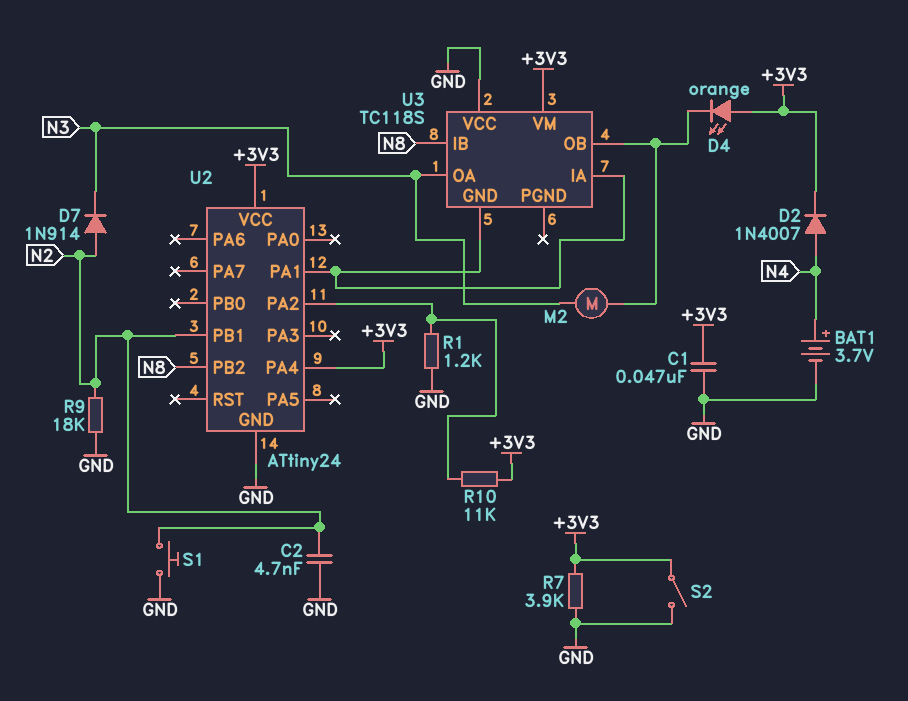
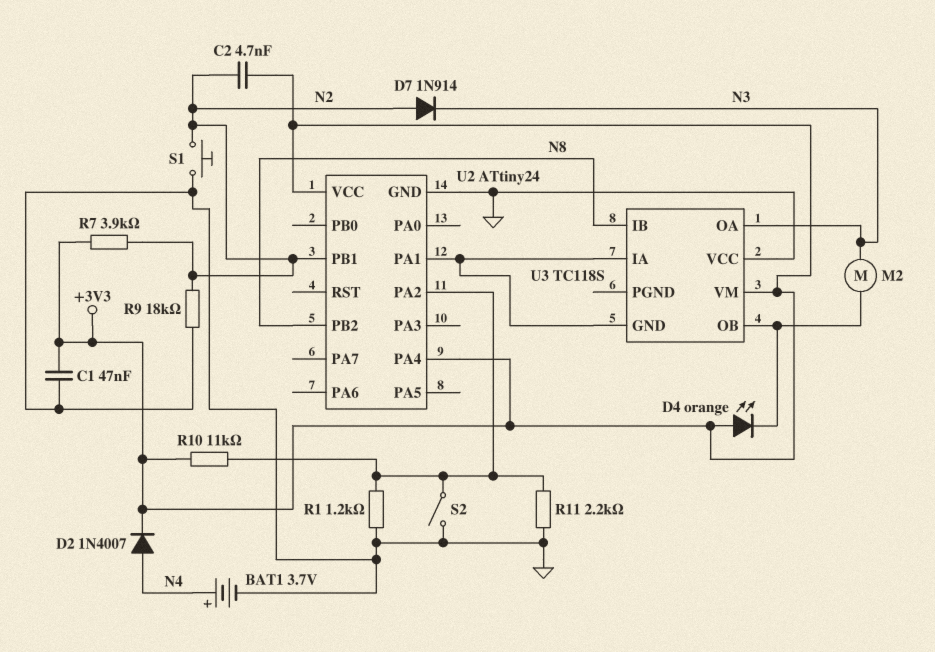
C2: 4.7nF (GND, N2) -> 4.7nF (+3V3, N2)
R7: 3.9k (+3V3, GND) -> 3.9k (+3V3, N2)
R11: none -> 2.2k (GND, U2/PA2)
S2: switch (+3V3, GND) -> switch (GND, U2/PA2)

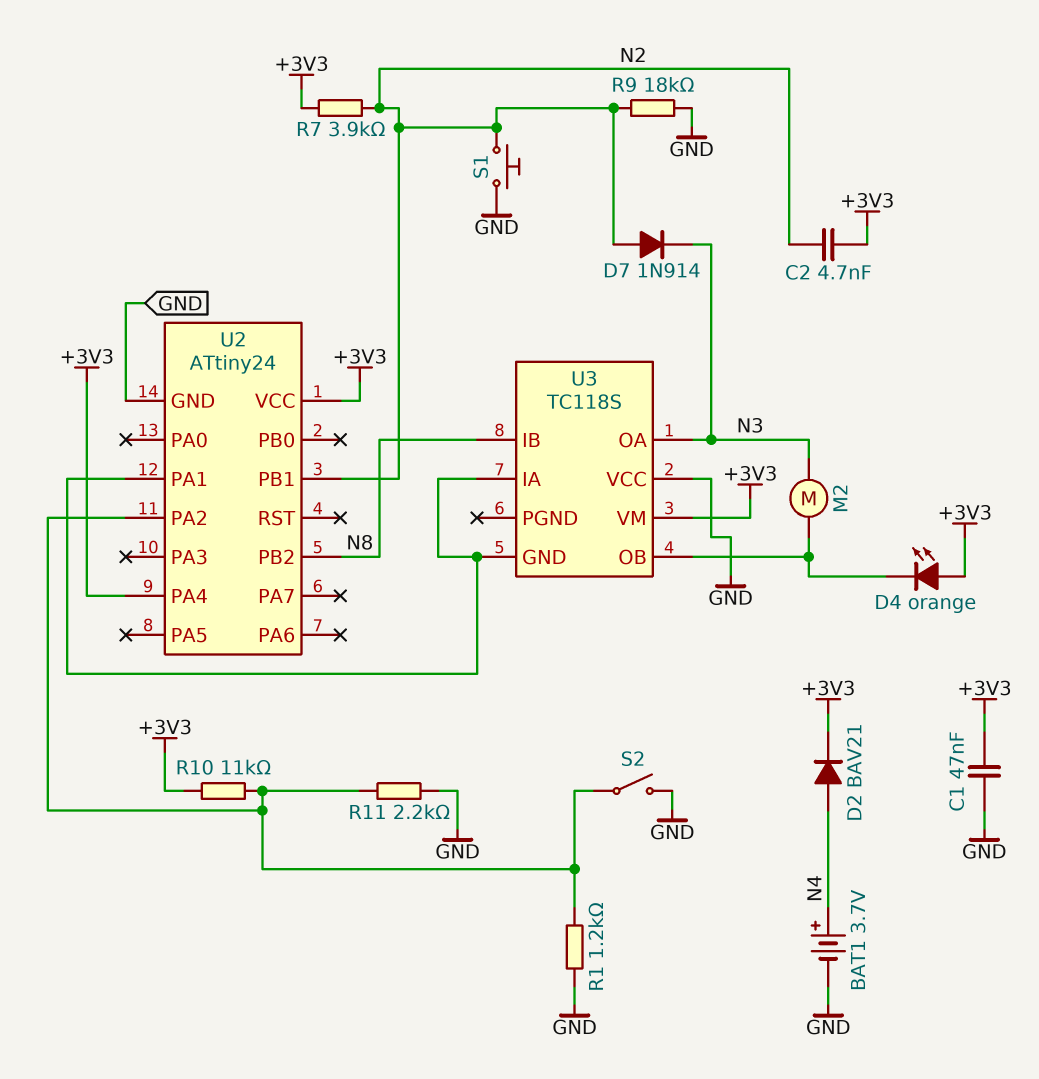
D2: diode 1N4007 (A N4, K +3V3) -> diode BAV21 (A N4, K +3V3)

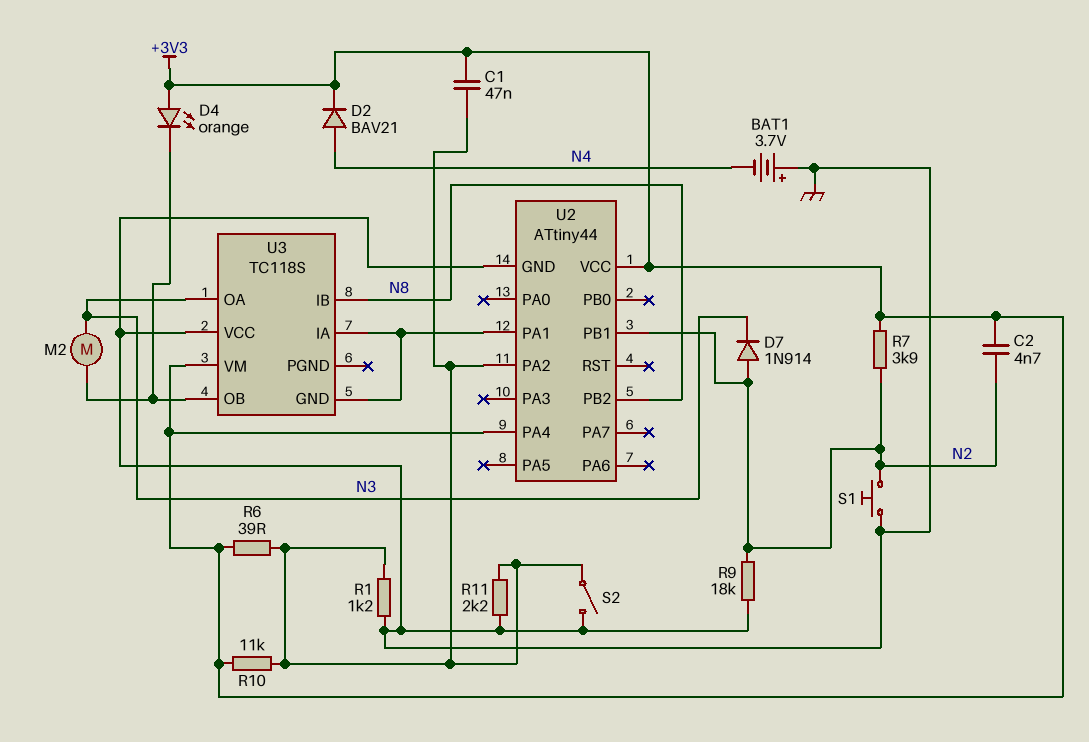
BAT1: 3.7V (plus N4, minus GND) -> 3.7V (plus GND, minus N4)
C1: 47nF (+3V3, GND) -> 47nF (+3V3, U2/PA2)
R6: none -> 39 (+3V3, U2/PA2)
U2: ATtiny24 -> ATtiny44

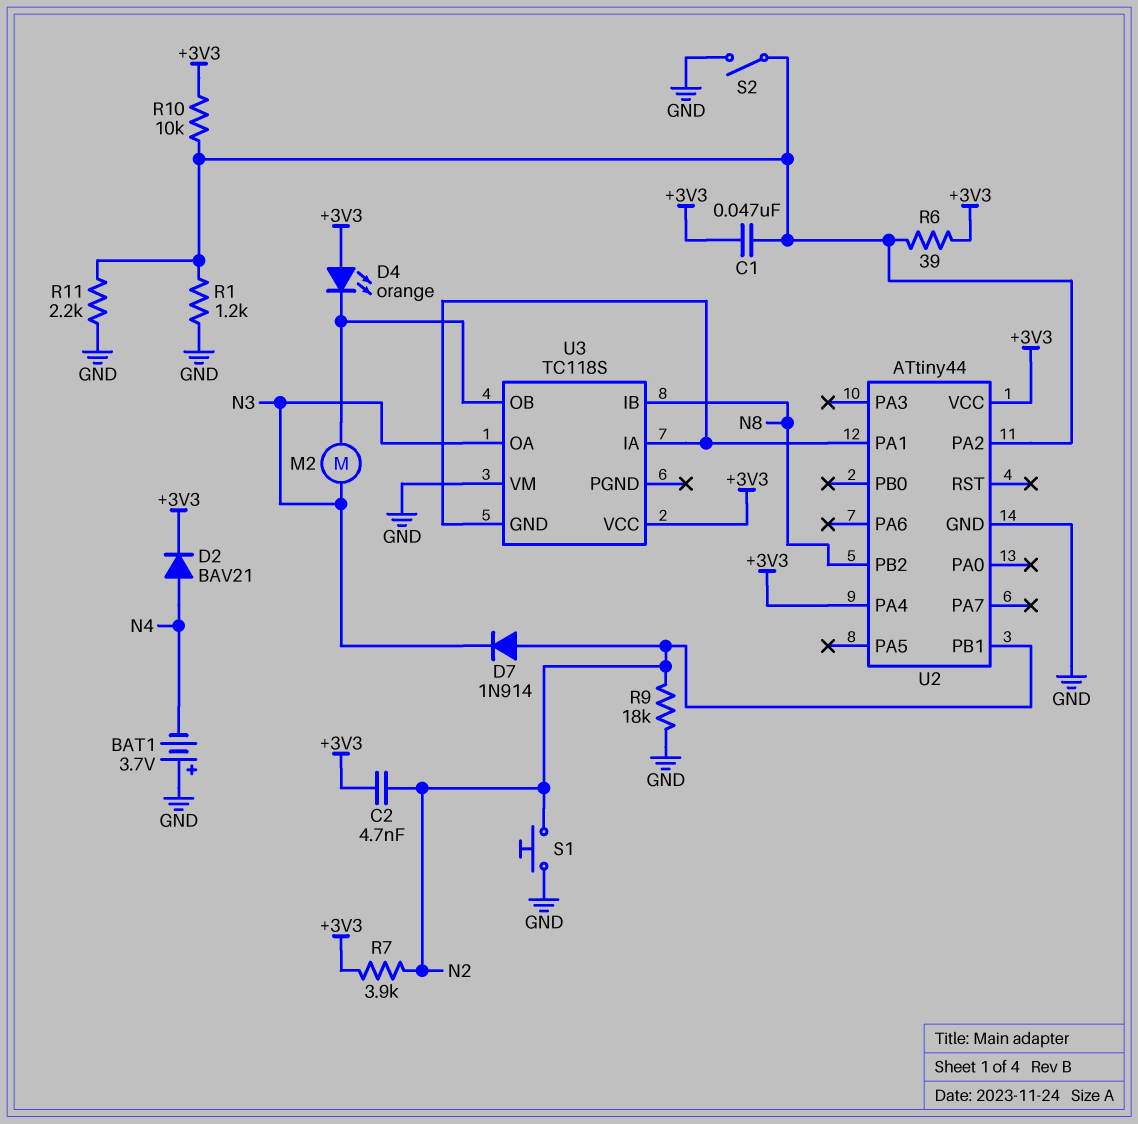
R10: 11k (+3V3, U2/PA2) -> 10k (+3V3, U2/PA2)
U3 pin VCC: GND -> +3V3
U3 pin VM: +3V3 -> GND

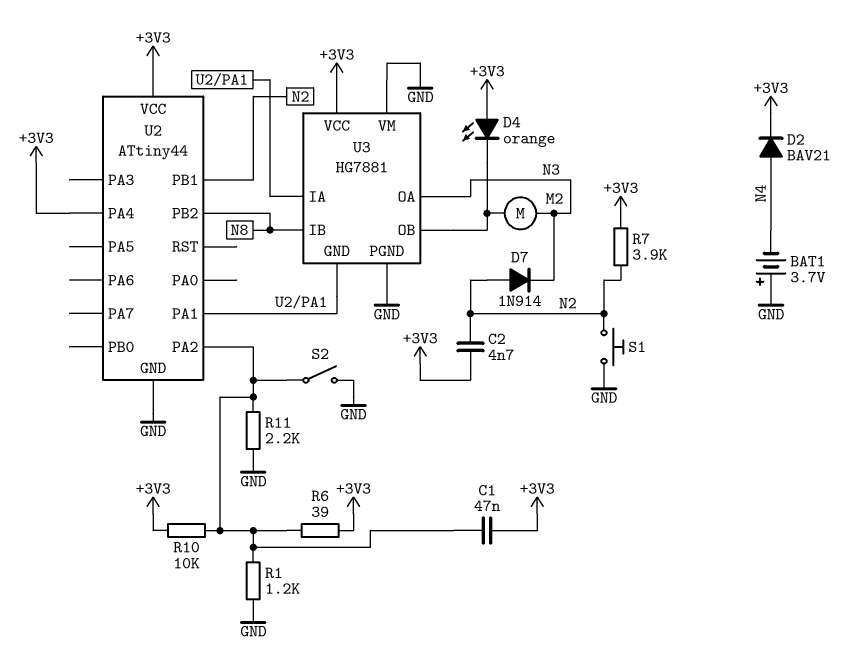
R9: 18k (GND, N2) -> none
U3: TC118S -> HG7881
U3 pin PGND: none -> GND

